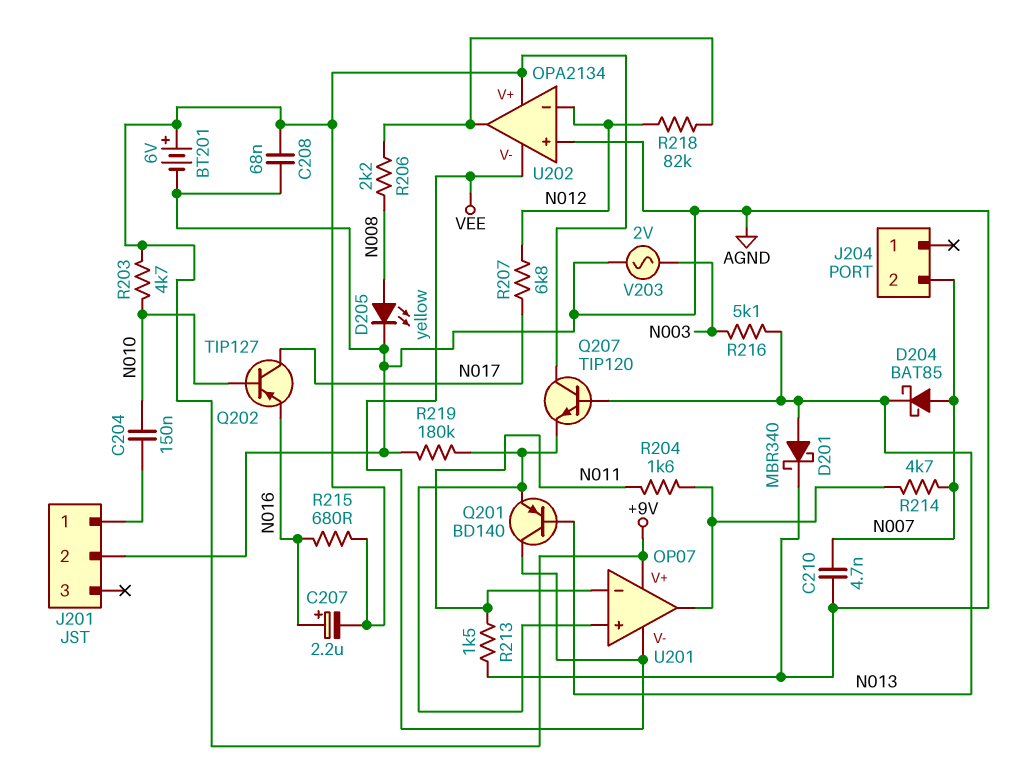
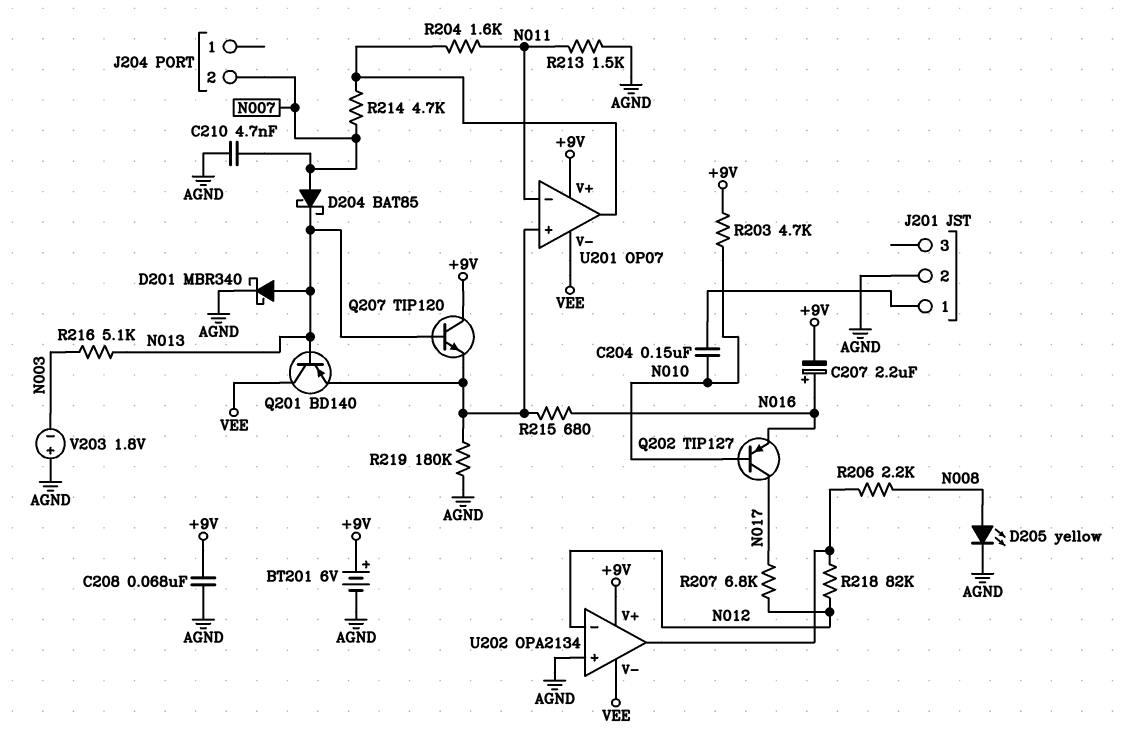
R215: 680 (+9V, N016) -> 680 (N016, U201/in+)
V203: AC 2V (AGND, N003) -> 1.8V (plus AGND, minus N003)

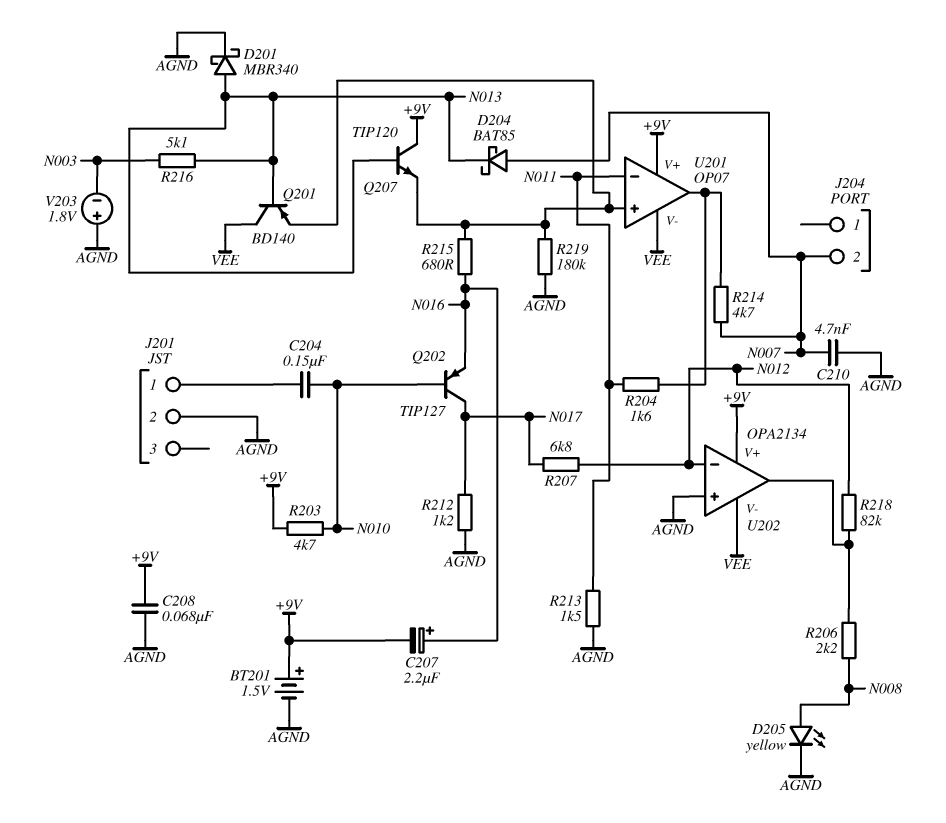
BT201: 6V (plus +9V, minus AGND) -> 1.5V (plus +9V, minus AGND)
R212: none -> 1.2k (AGND, N017)

